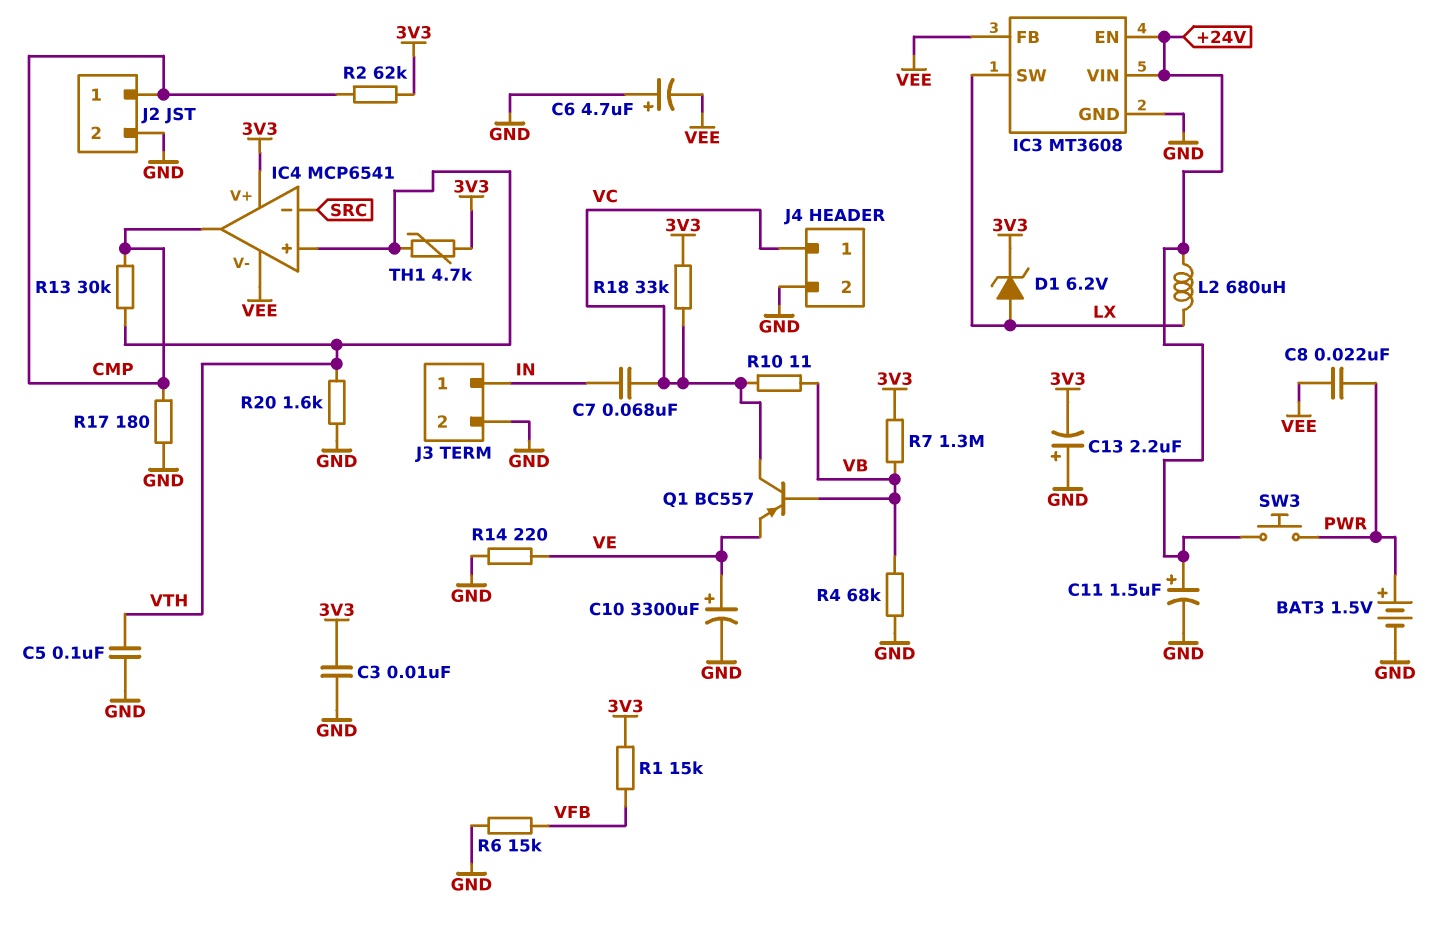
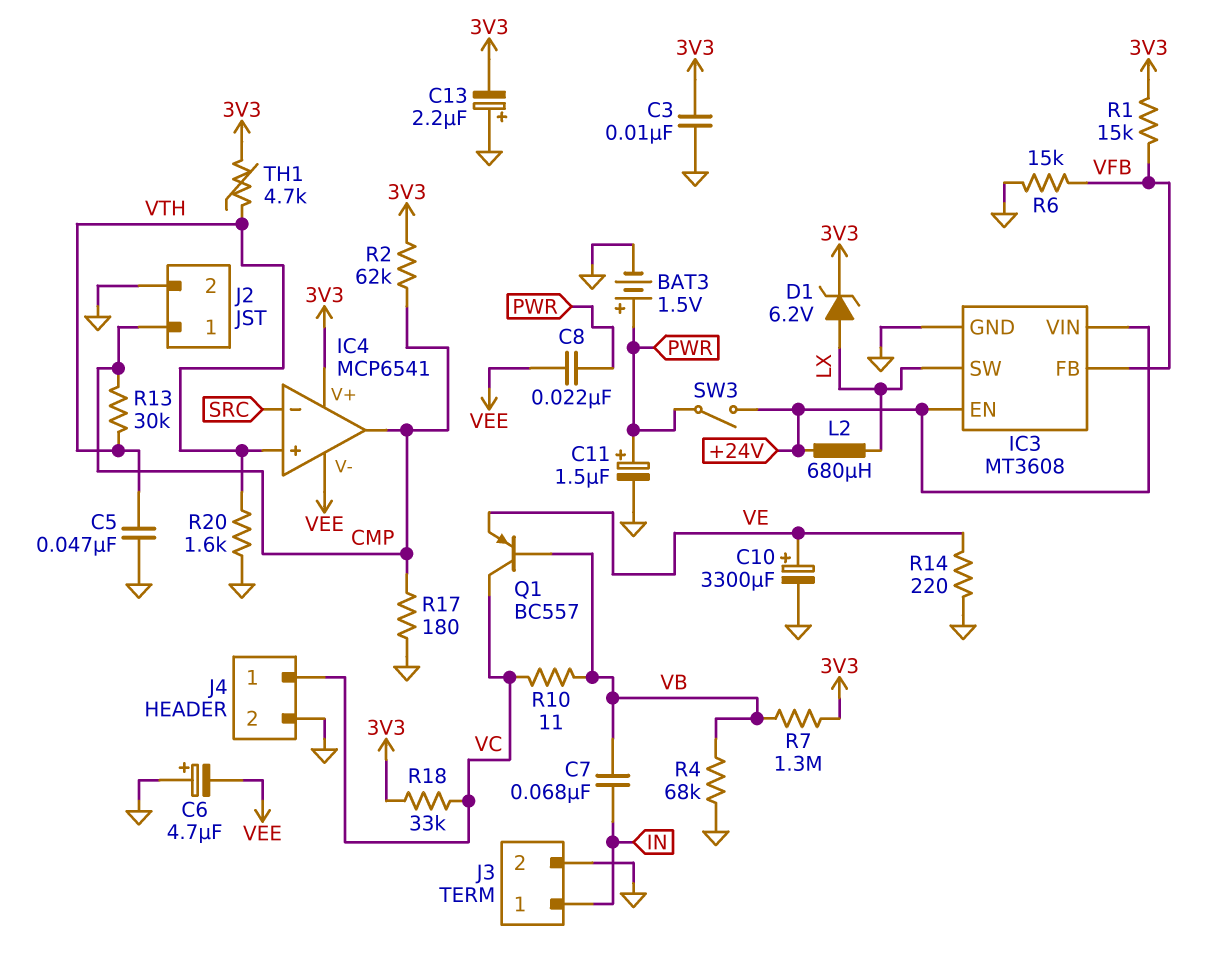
C5: 100nF (GND, VTH) -> 47nF (GND, VTH)
C7: 68nF (IN, VC) -> 68nF (IN, VB)
C11: 1.5uF (plus +24V, minus GND) -> 1.5uF (plus PWR, minus GND)
IC3 pin FB: VEE -> VFB
SW3: button (+24V, PWR) -> switch (+24V, PWR)

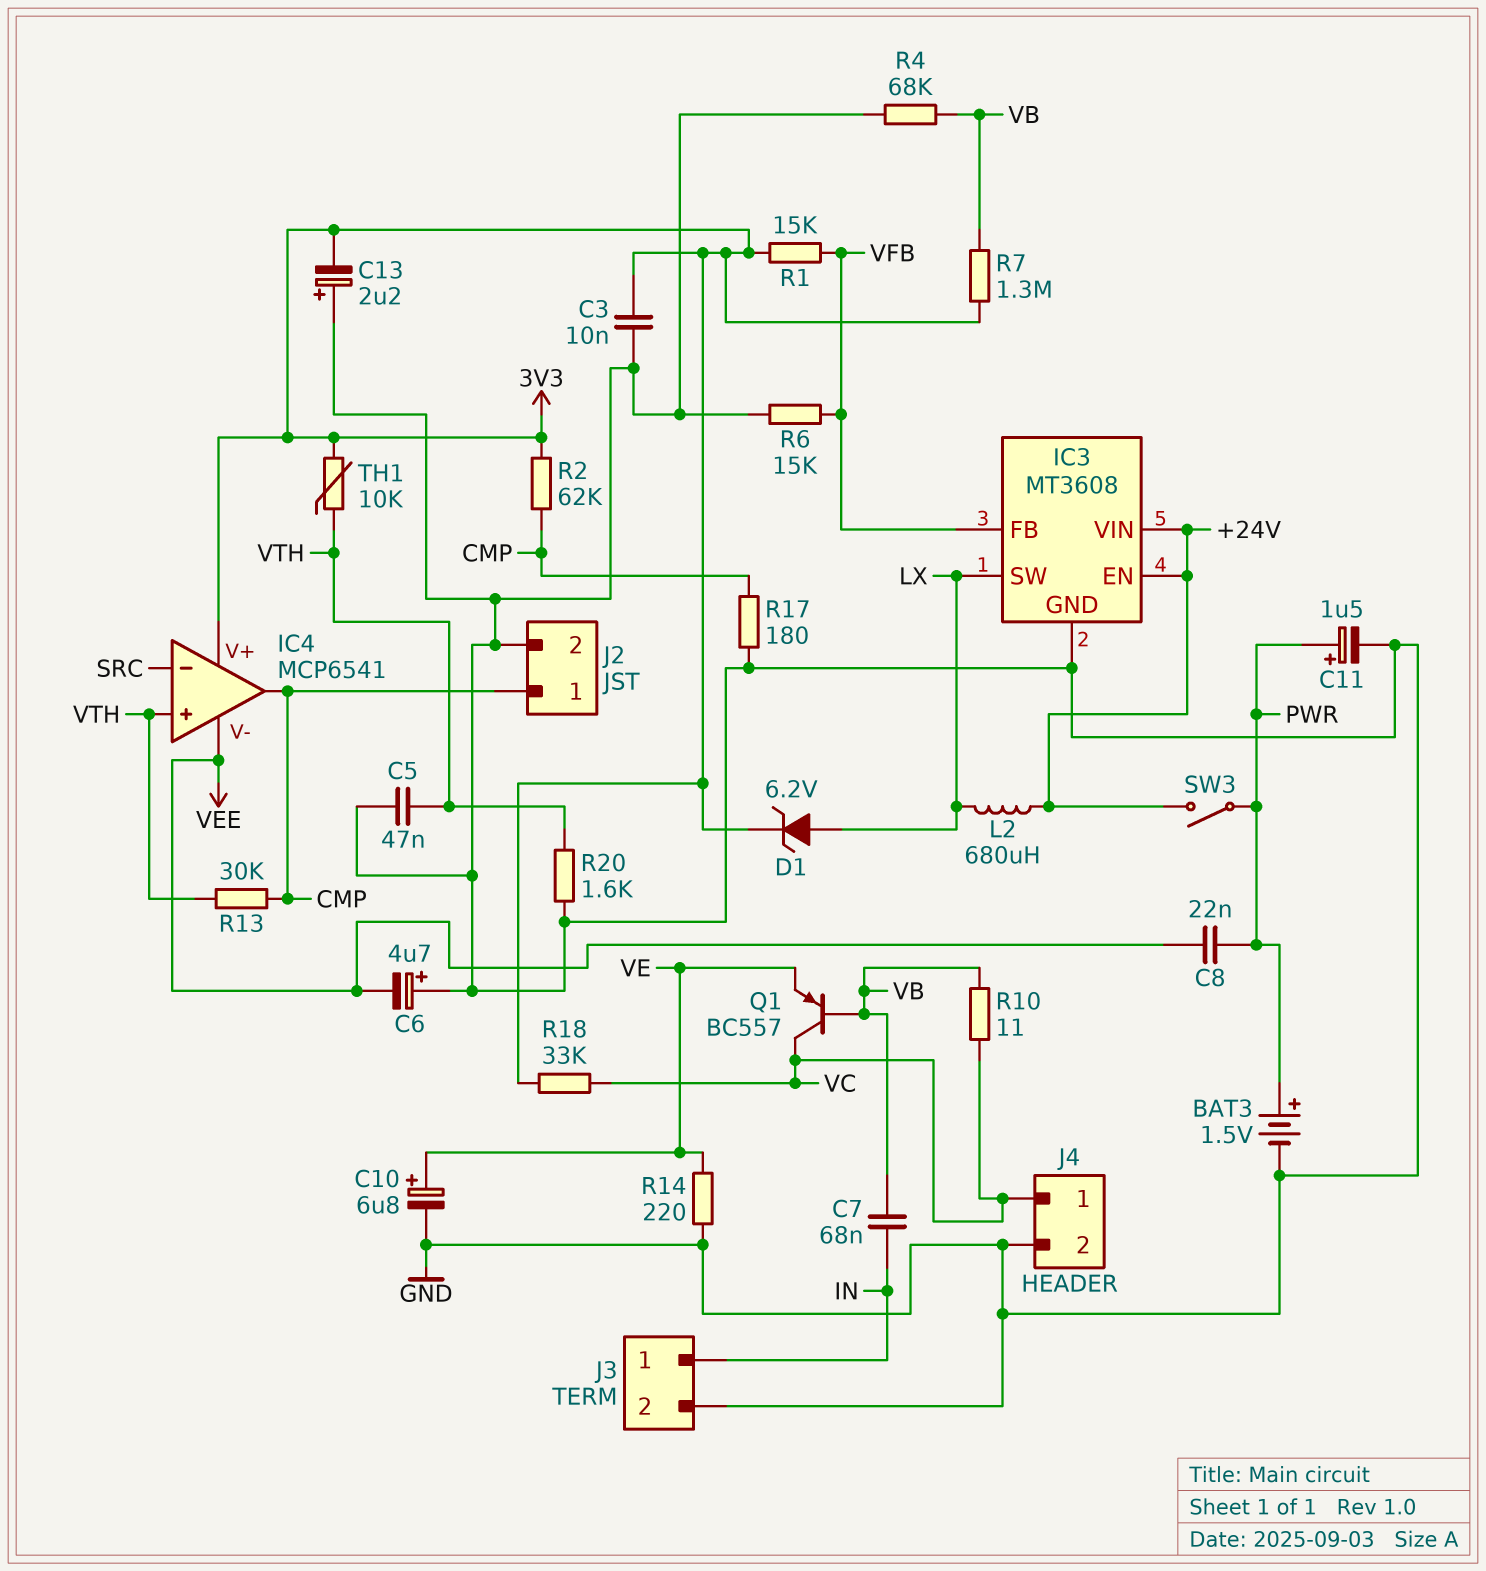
C10: 3300uF (plus VE, minus GND) -> 6.8uF (plus VE, minus GND)
TH1: 4.7k (3V3, VTH) -> 10k (3V3, VTH)

